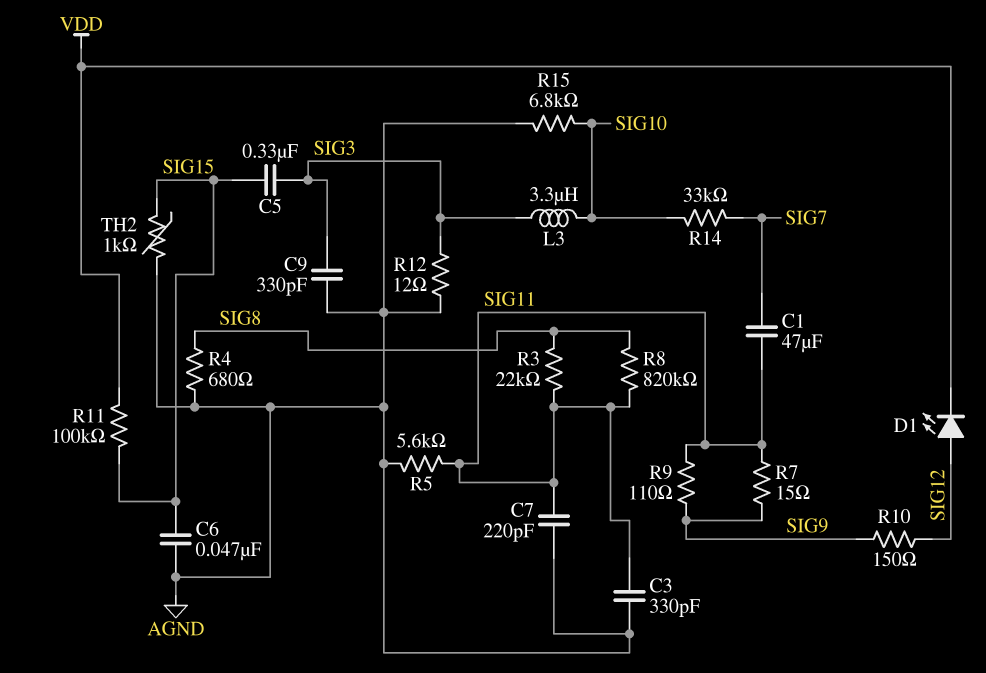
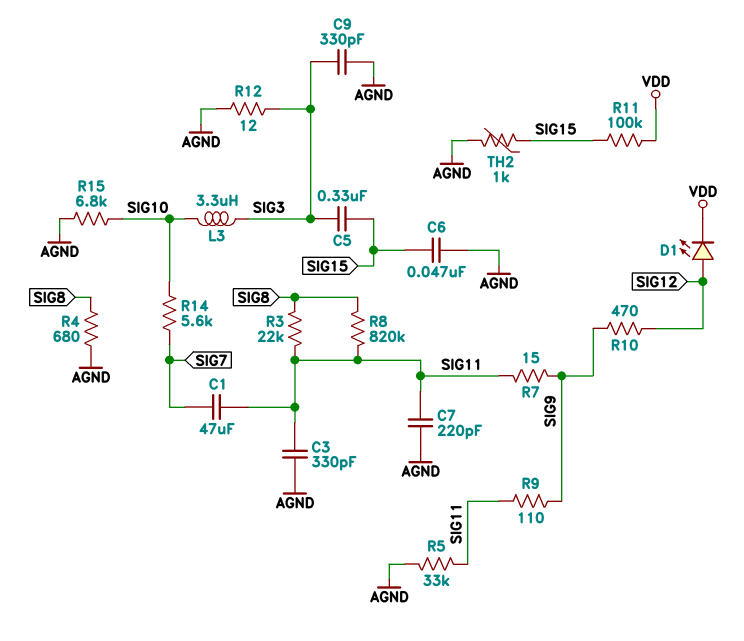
R5: 5.6k (AGND, SIG11) -> 33k (AGND, SIG11)
R10: 150 (SIG9, SIG12) -> 470 (SIG9, SIG12)
R14: 33k (SIG7, SIG10) -> 5.6k (SIG7, SIG10)

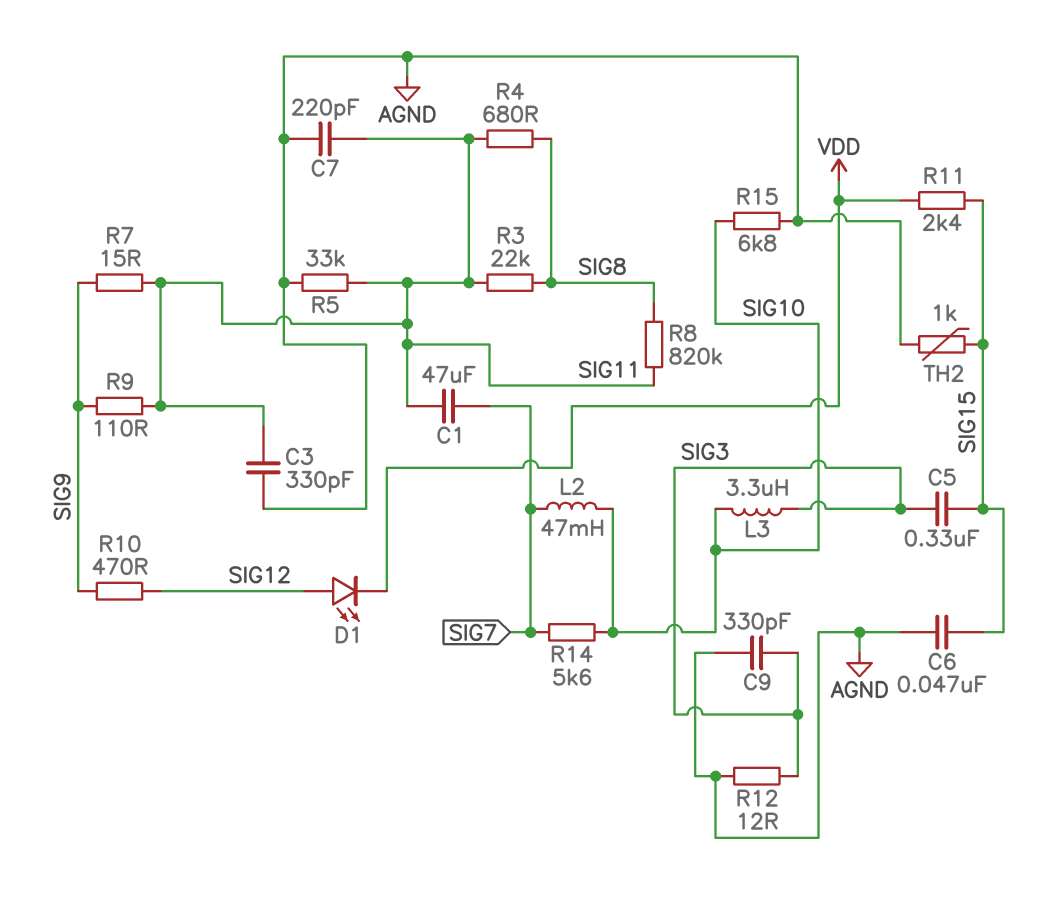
L2: none -> 47mH (SIG7, SIG10)
R4: 680 (AGND, SIG8) -> 680 (SIG8, SIG11)
R11: 100k (SIG15, VDD) -> 2.4k (SIG15, VDD)

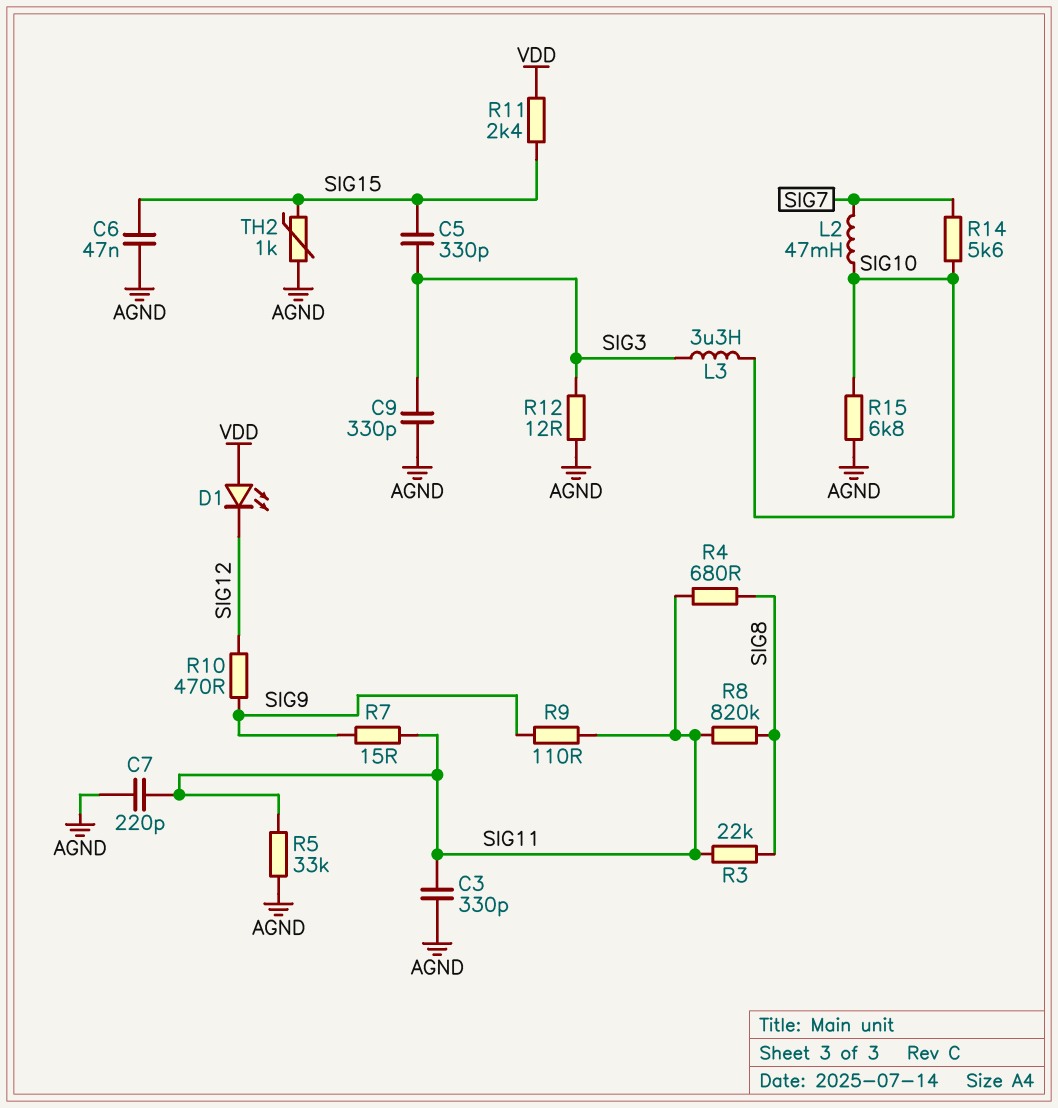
C1: 47uF (SIG7, SIG11) -> none
C5: 330nF (SIG3, SIG15) -> 330pF (SIG3, SIG15)
D1: LED (A SIG12, K VDD) -> LED (A VDD, K SIG12)

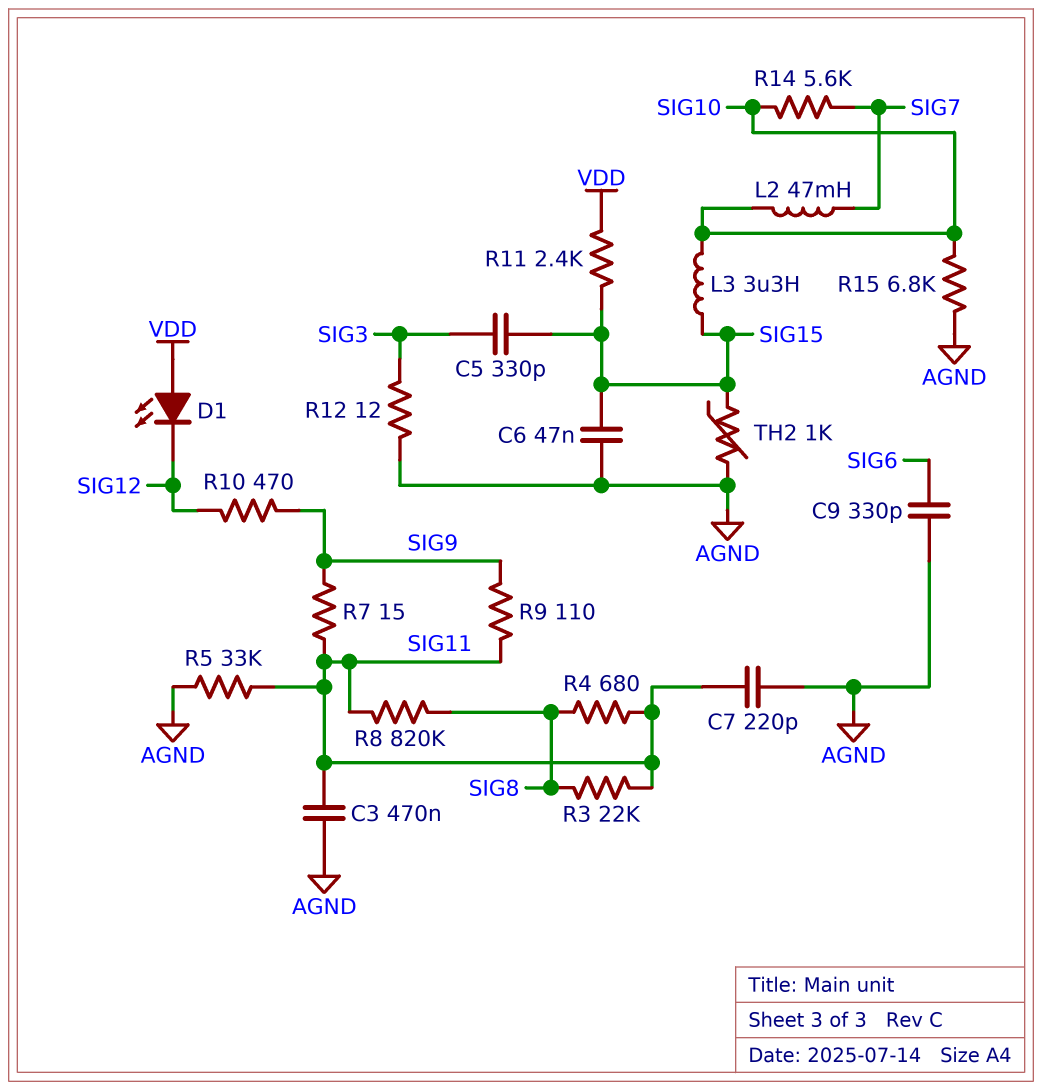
C3: 330pF (AGND, SIG11) -> 470nF (AGND, SIG11)
C9: 330pF (AGND, SIG3) -> 330pF (AGND, SIG6)
L3: 3.3uH (SIG3, SIG10) -> 3.3uH (SIG10, SIG15)

